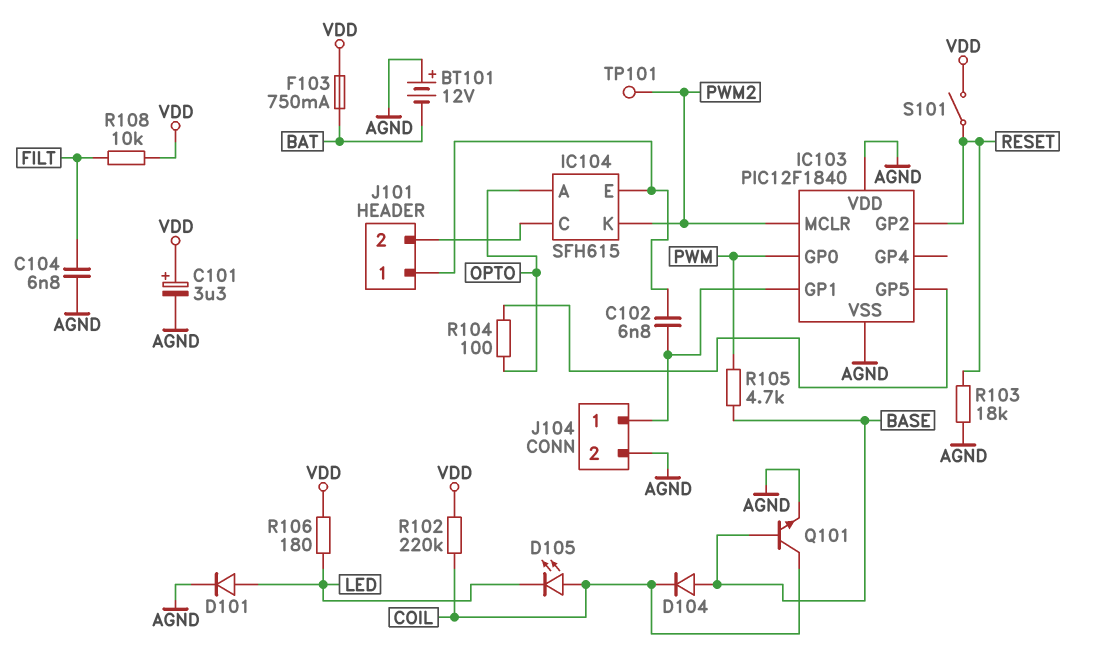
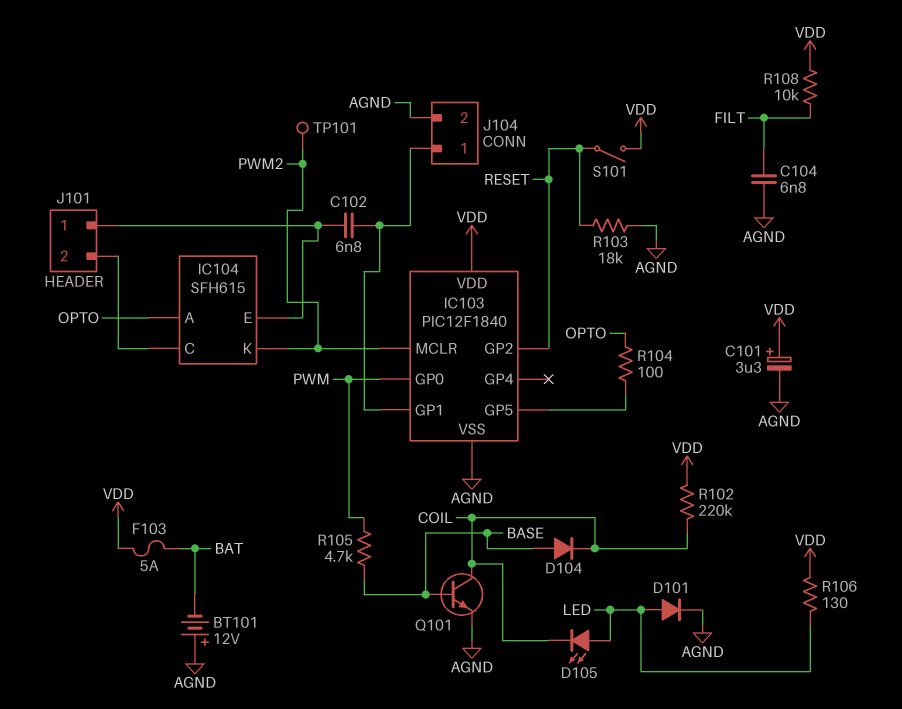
D105: LED (A COIL, K LED) -> LED (A LED, K COIL)
F103: 750mA (BAT, VDD) -> 5A (BAT, VDD)
IC103 pin VDD: AGND -> VDD
R106: 180 (LED, VDD) -> 130 (LED, VDD)

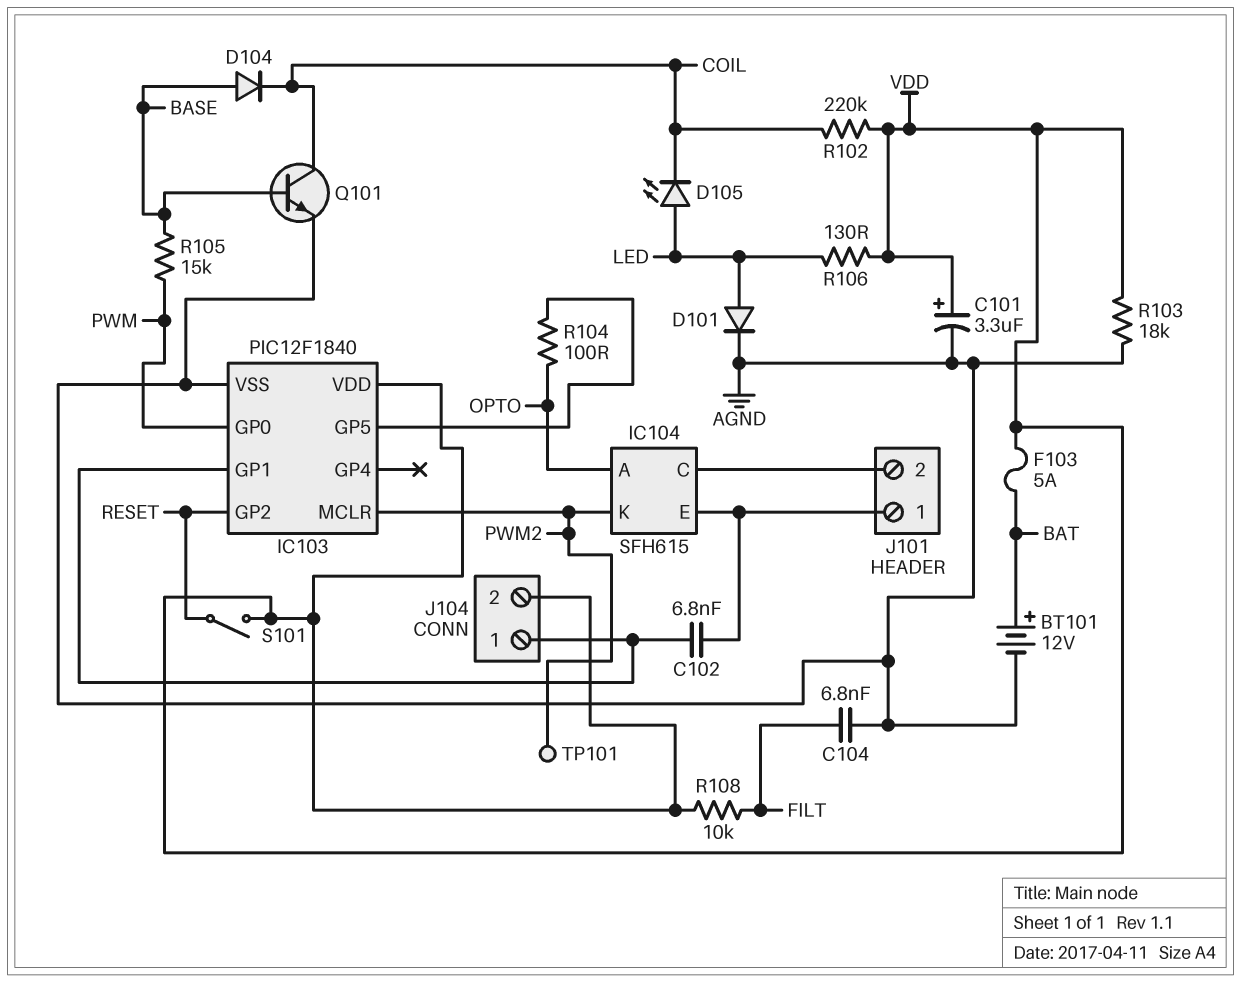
BT101: 12V (plus AGND, minus BAT) -> 12V (plus BAT, minus AGND)
J104 pin 2: AGND -> VDD
R103: 18k (AGND, RESET) -> 18k (AGND, VDD)
R105: 4.7k (BASE, PWM) -> 15k (BASE, PWM)

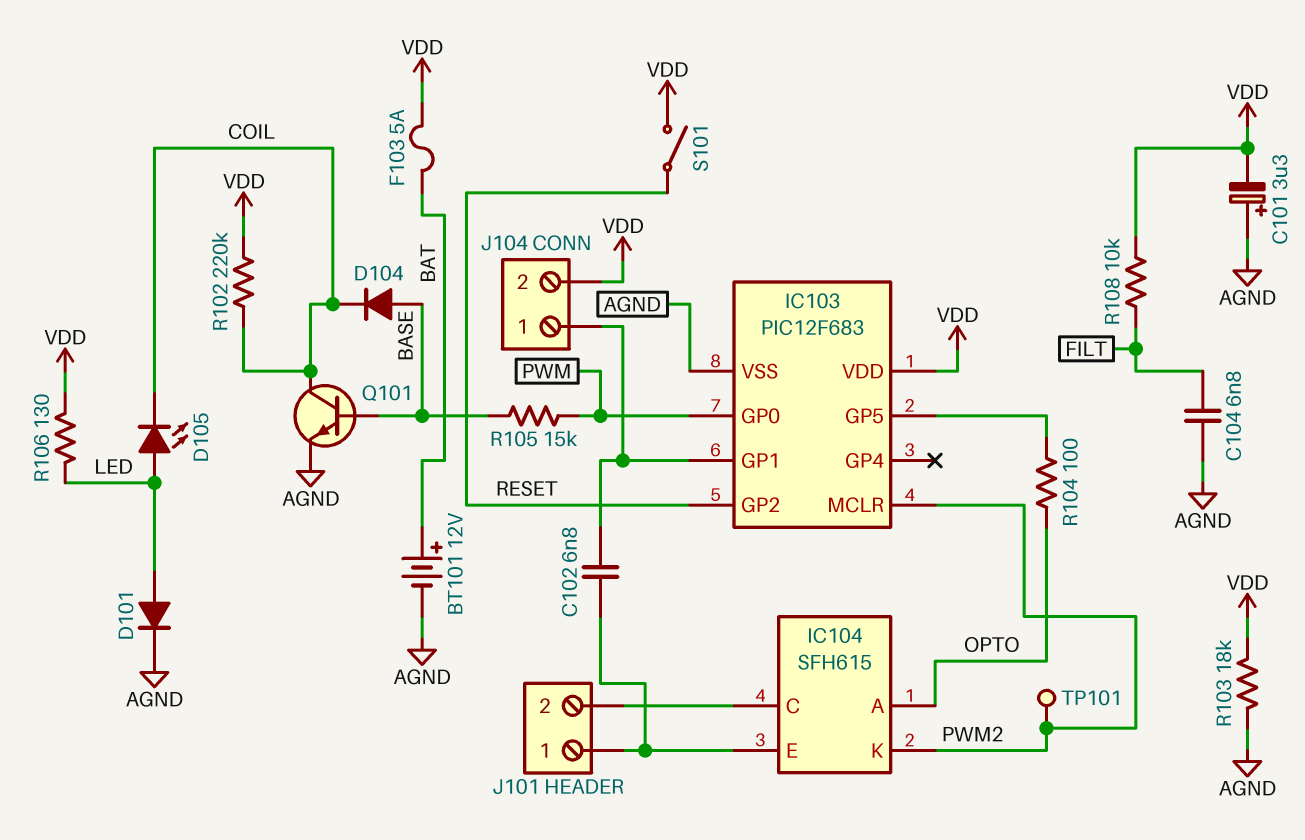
C101: 3.3uF (plus VDD, minus AGND) -> 3.3uF (plus AGND, minus VDD)
IC103: PIC12F1840 -> PIC12F683

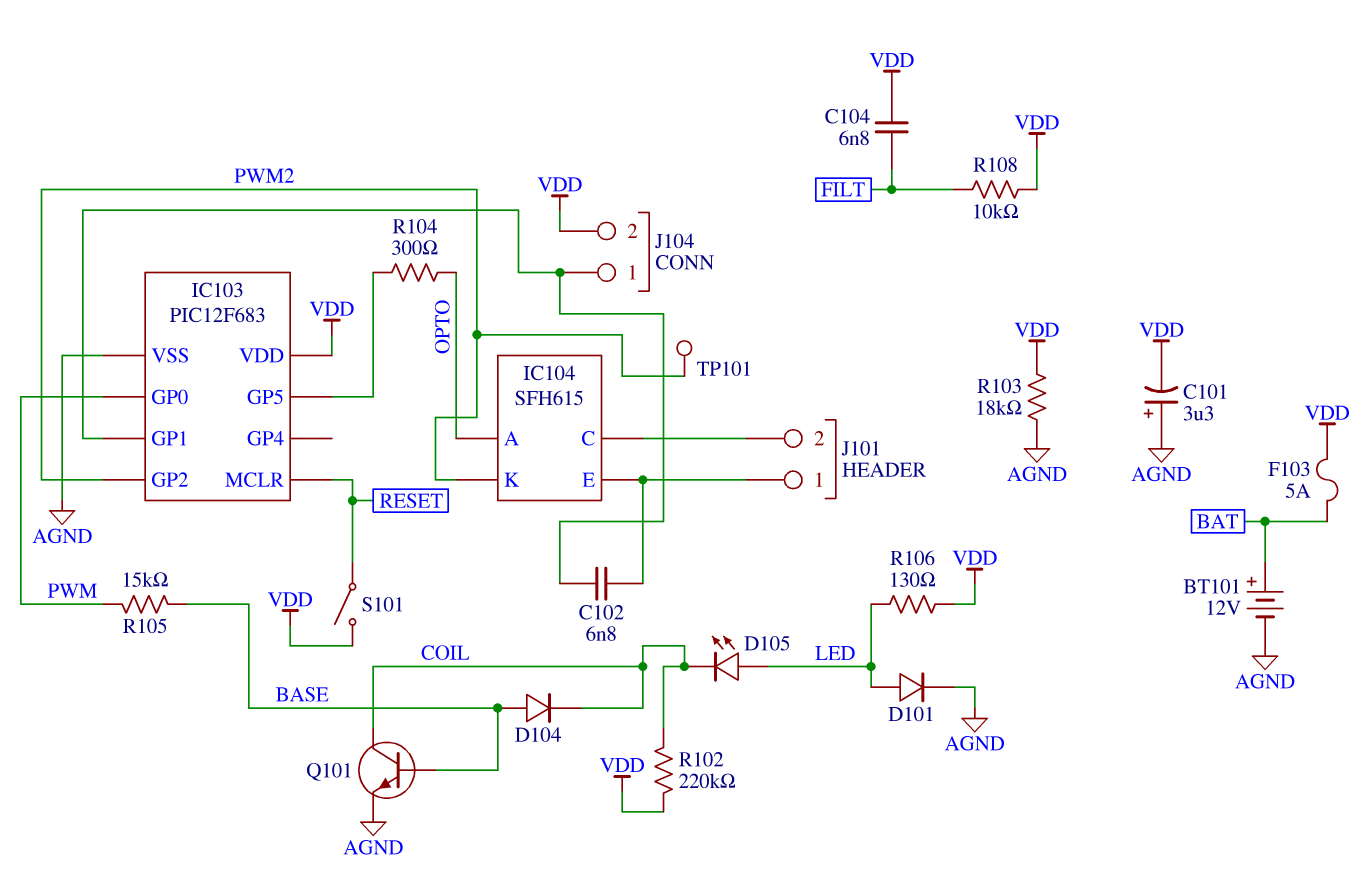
C104: 6.8nF (AGND, FILT) -> 6.8nF (FILT, VDD)
IC103 pin GP2: RESET -> PWM2
IC103 pin MCLR: PWM2 -> RESET
R104: 100 (IC103/GP5, OPTO) -> 300 (IC103/GP5, OPTO)

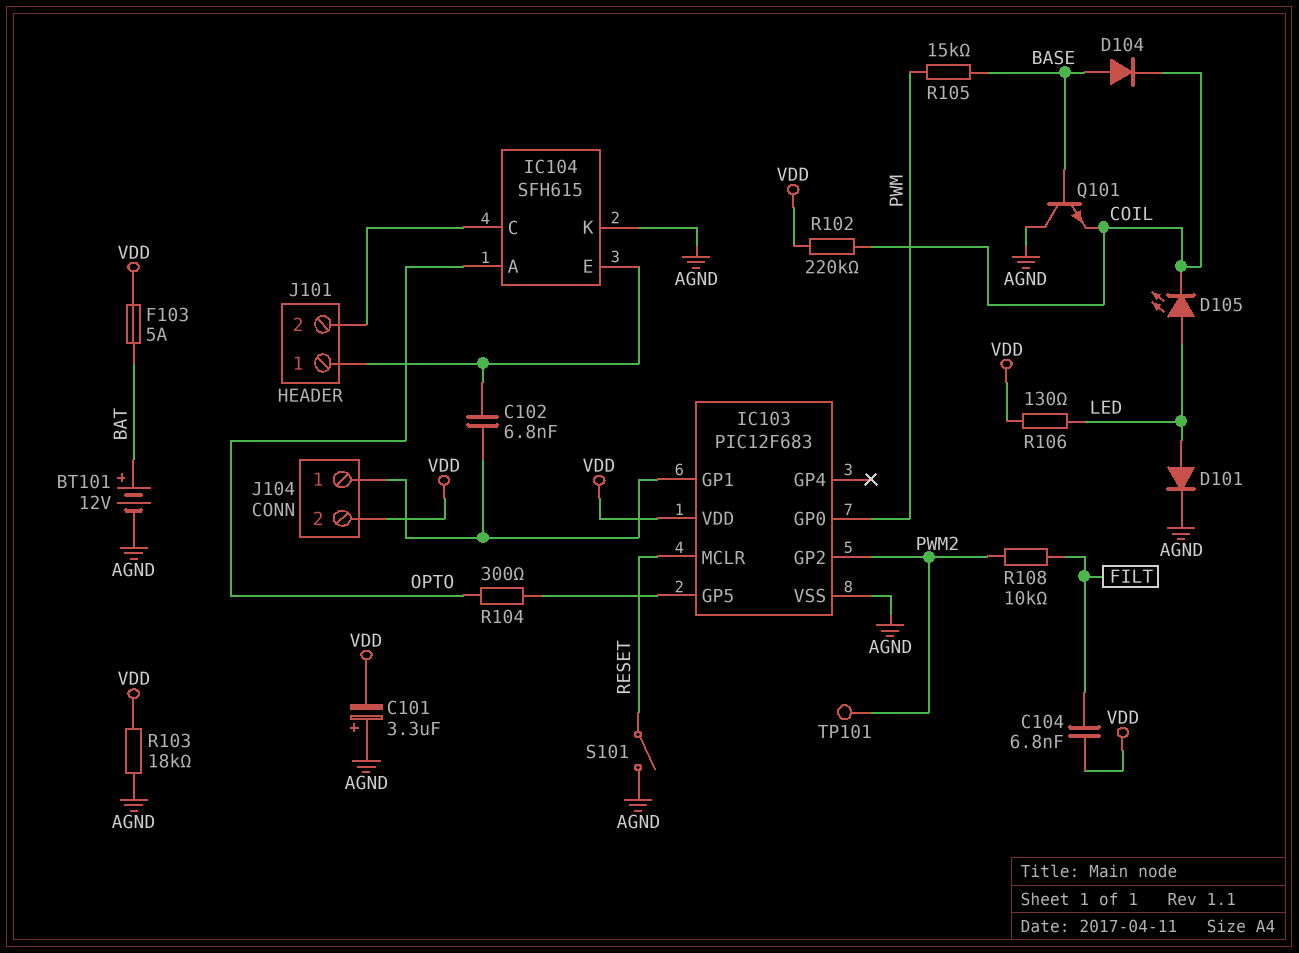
IC104 pin K: PWM2 -> AGND
Q101: NPN (B BASE, C COIL, E AGND) -> NPN (B BASE, C AGND, E COIL)
R108: 10k (FILT, VDD) -> 10k (FILT, PWM2)
S101: switch (RESET, VDD) -> switch (AGND, RESET)

